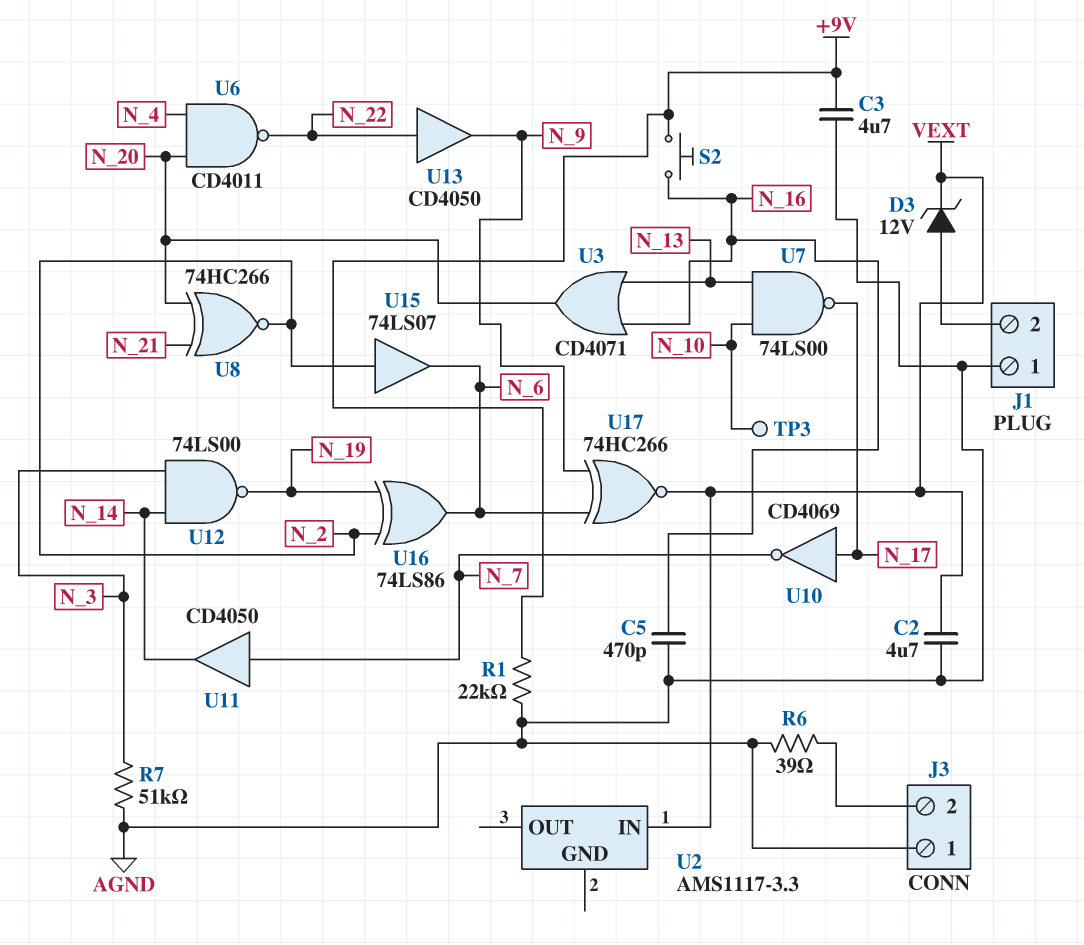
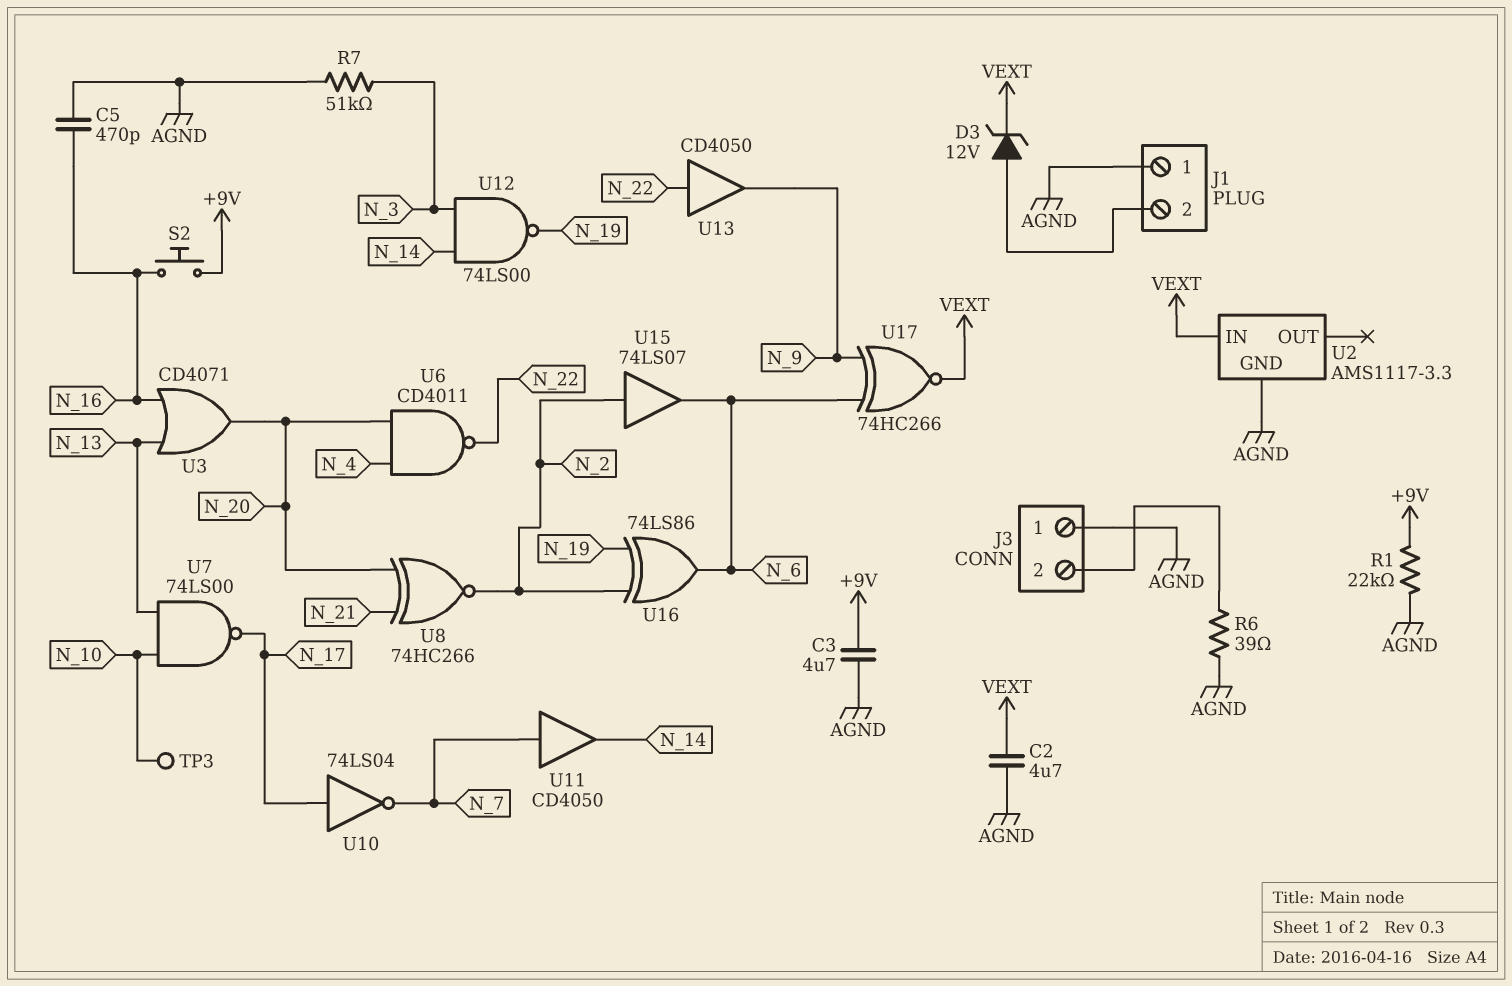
U2 pin GND: none -> AGND
U10: NOT CD4069 (in N_17, out N_7) -> NOT 74LS04 (in N_17, out N_7)

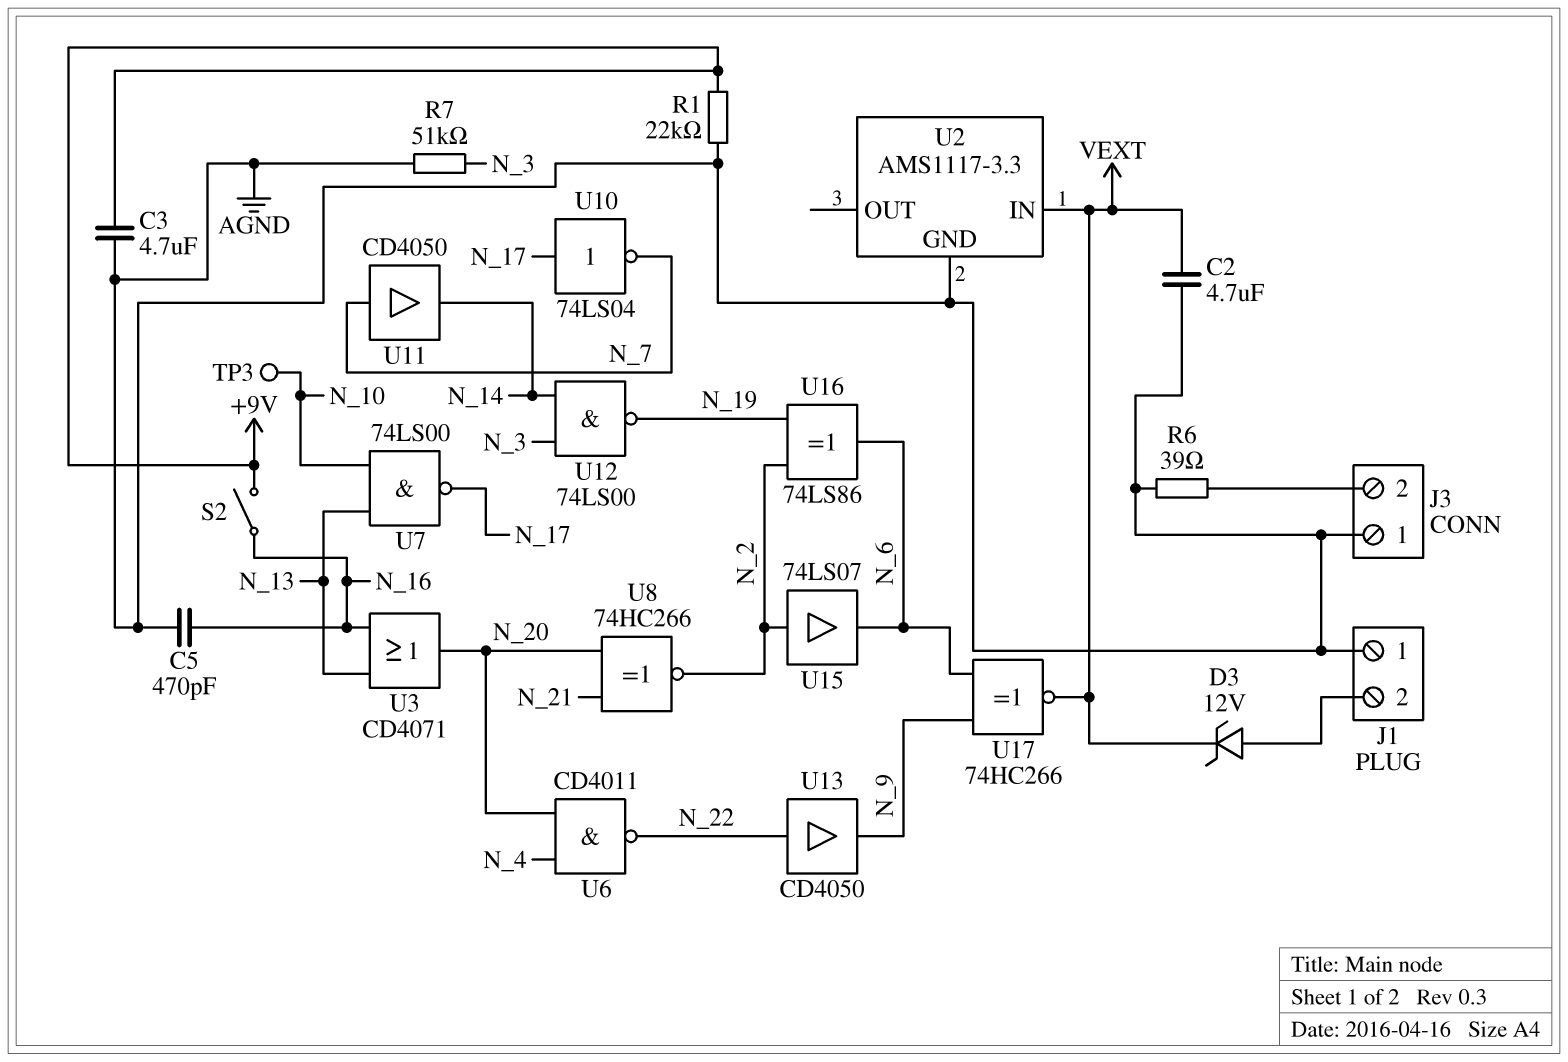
S2: button (+9V, N_16) -> switch (+9V, N_16)

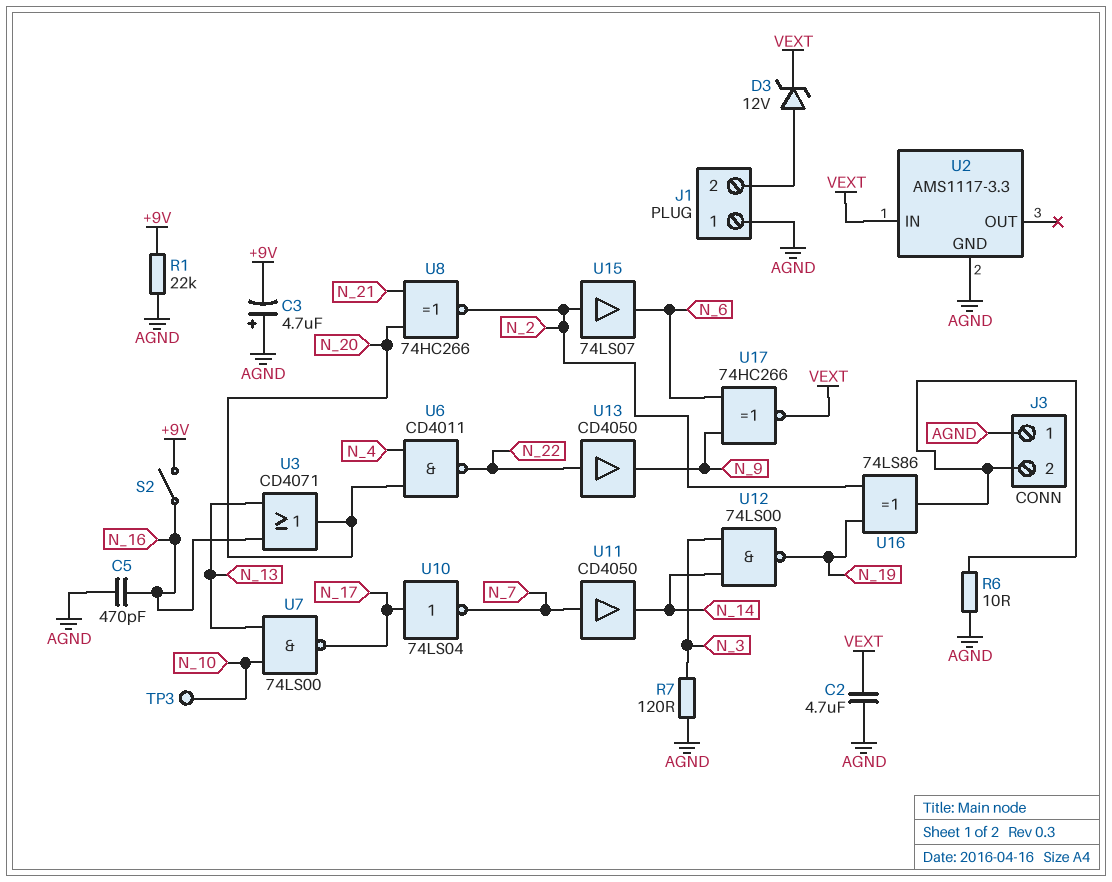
C3: 4.7uF (+9V, AGND) -> 4.7uF (plus AGND, minus +9V)
R6: 39 (AGND, J3/2) -> 10 (AGND, J3/2)
R7: 51k (AGND, N_3) -> 120 (AGND, N_3)
U16: XOR 74LS86 (in N_2, in N_19, out N_6) -> XOR 74LS86 (in N_2, in N_19, out J3/2)

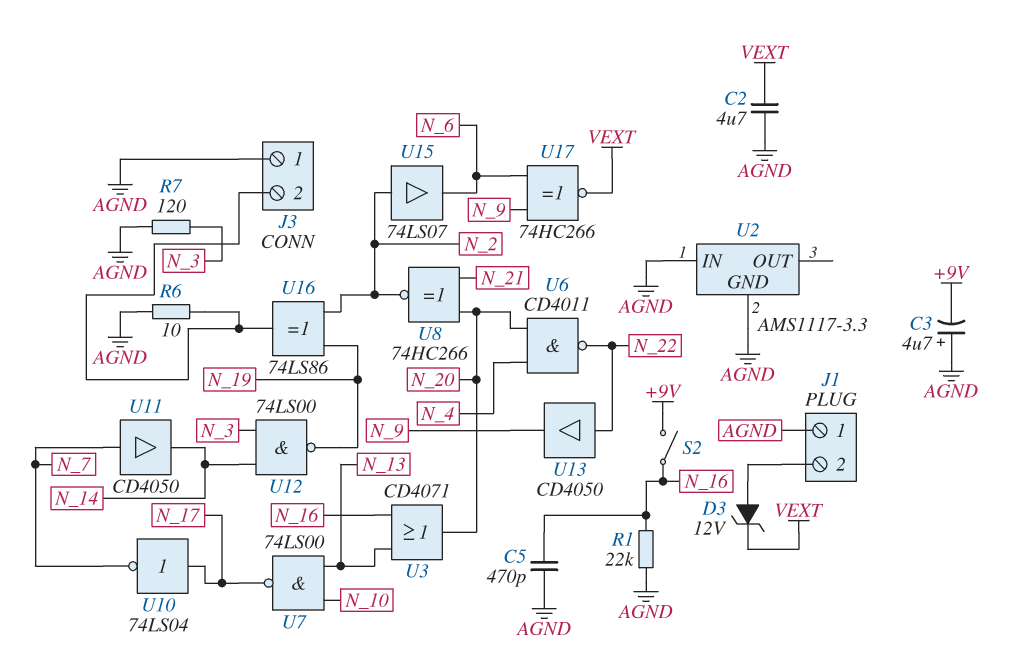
R1: 22k (+9V, AGND) -> 22k (AGND, N_16)
TP3: test point (N_10) -> none
U2 pin IN: VEXT -> AGND

